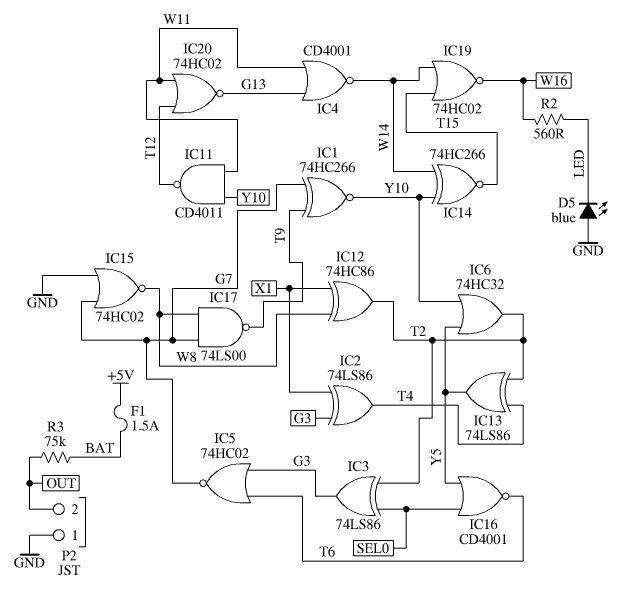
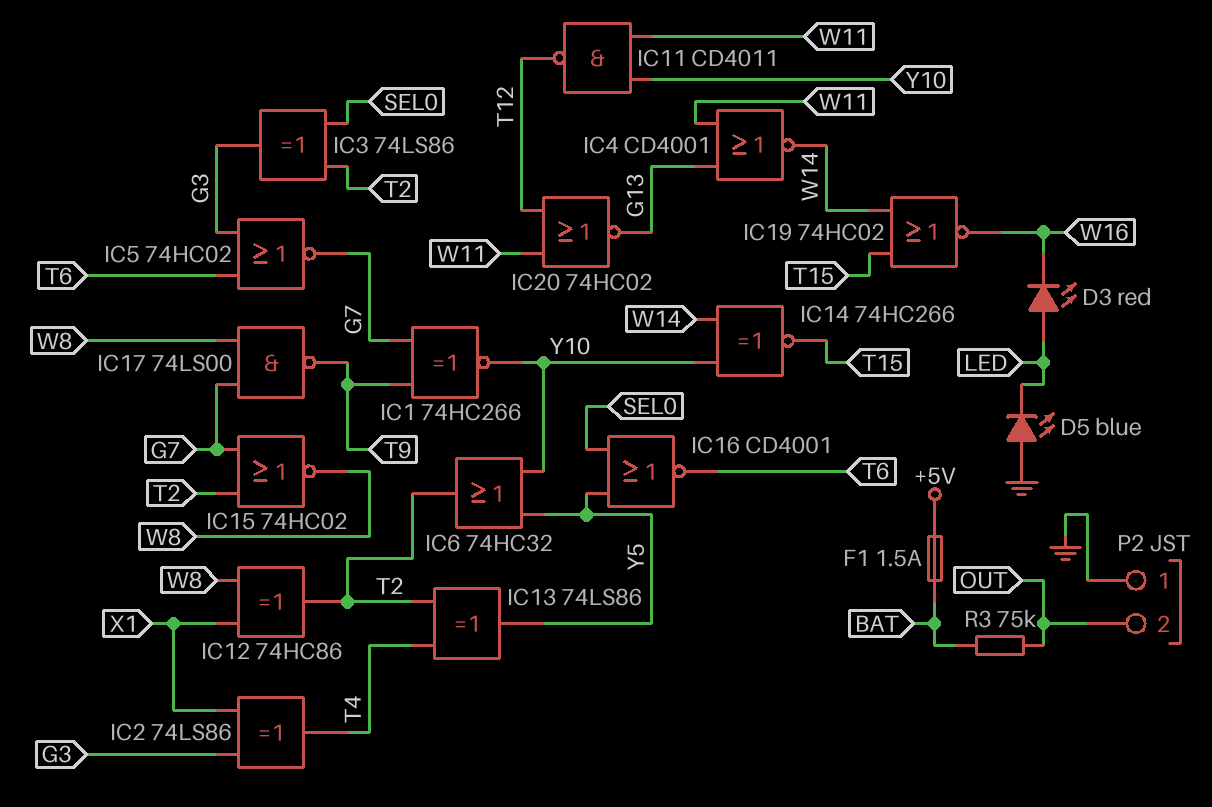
D3: none -> LED red (A LED, K W16)
IC15: NOR 74HC02 (in G7, in GND, out W8) -> NOR 74HC02 (in G7, in T2, out W8)
R2: 560 (LED, W16) -> none

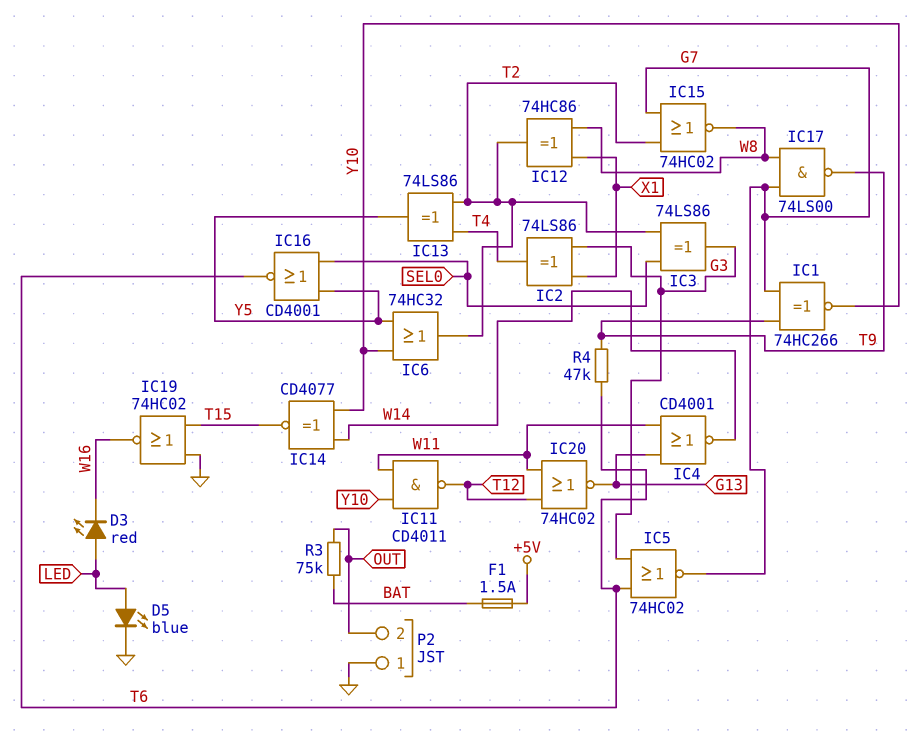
D5: LED blue (A GND, K LED) -> LED blue (A LED, K GND)
IC14: XNOR 74HC266 (in W14, in Y10, out T15) -> XNOR CD4077 (in W14, in Y10, out T15)
IC19: NOR 74HC02 (in T15, in W14, out W16) -> NOR 74HC02 (in GND, in T15, out W16)
R4: none -> 47k (T6, T9)

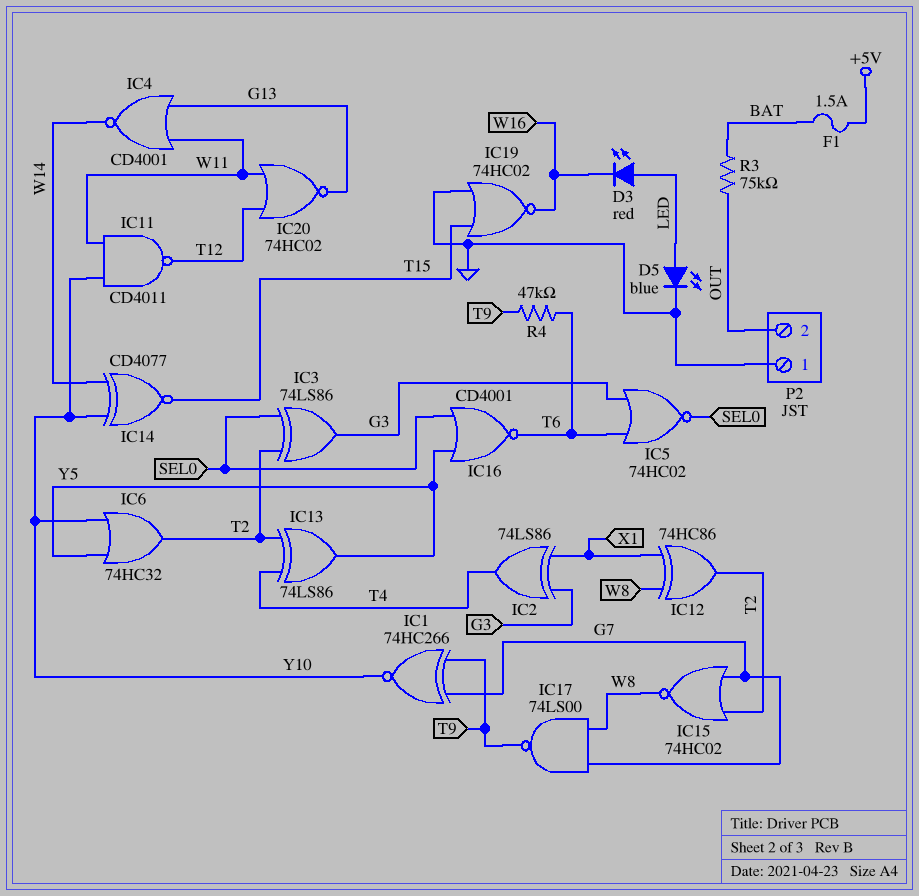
IC5: NOR 74HC02 (in G3, in T6, out G7) -> NOR 74HC02 (in G3, in T6, out SEL0)

